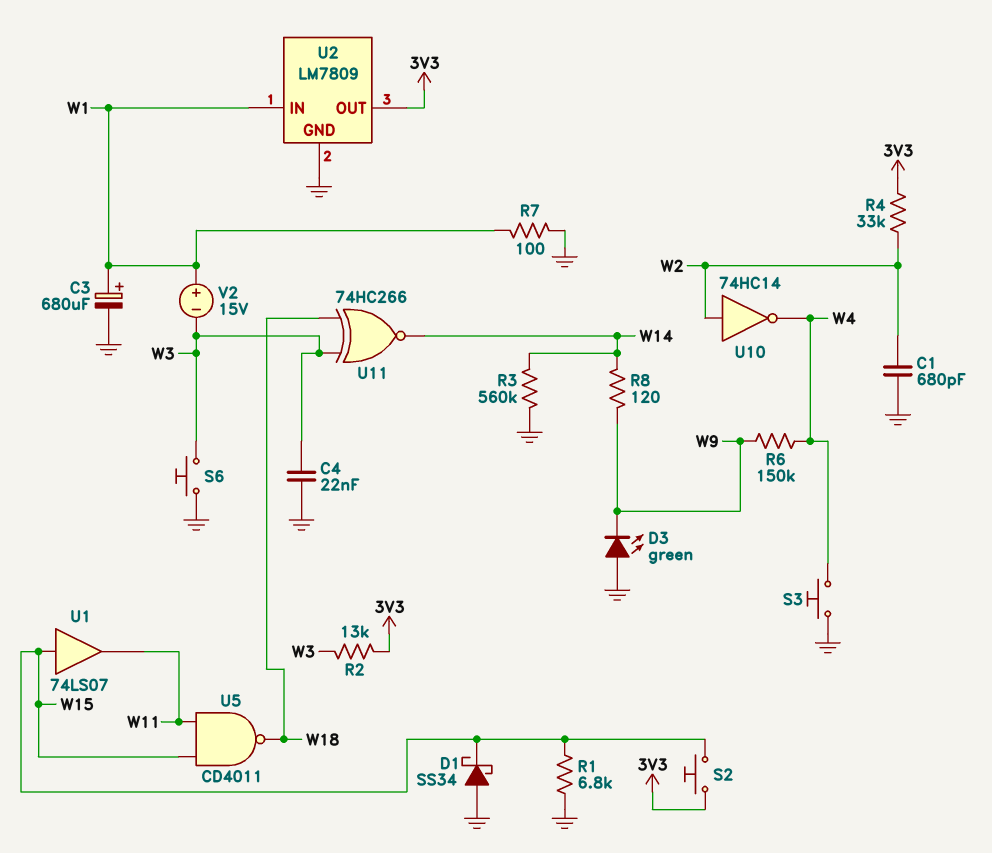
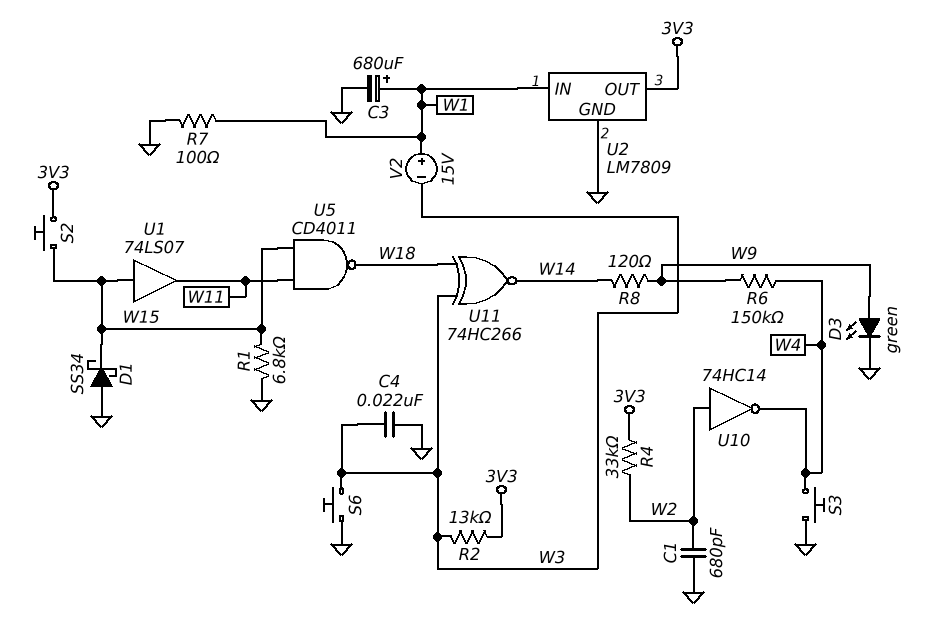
D3: LED green (A GND, K W9) -> LED green (A W9, K GND)
R3: 560k (GND, W14) -> none

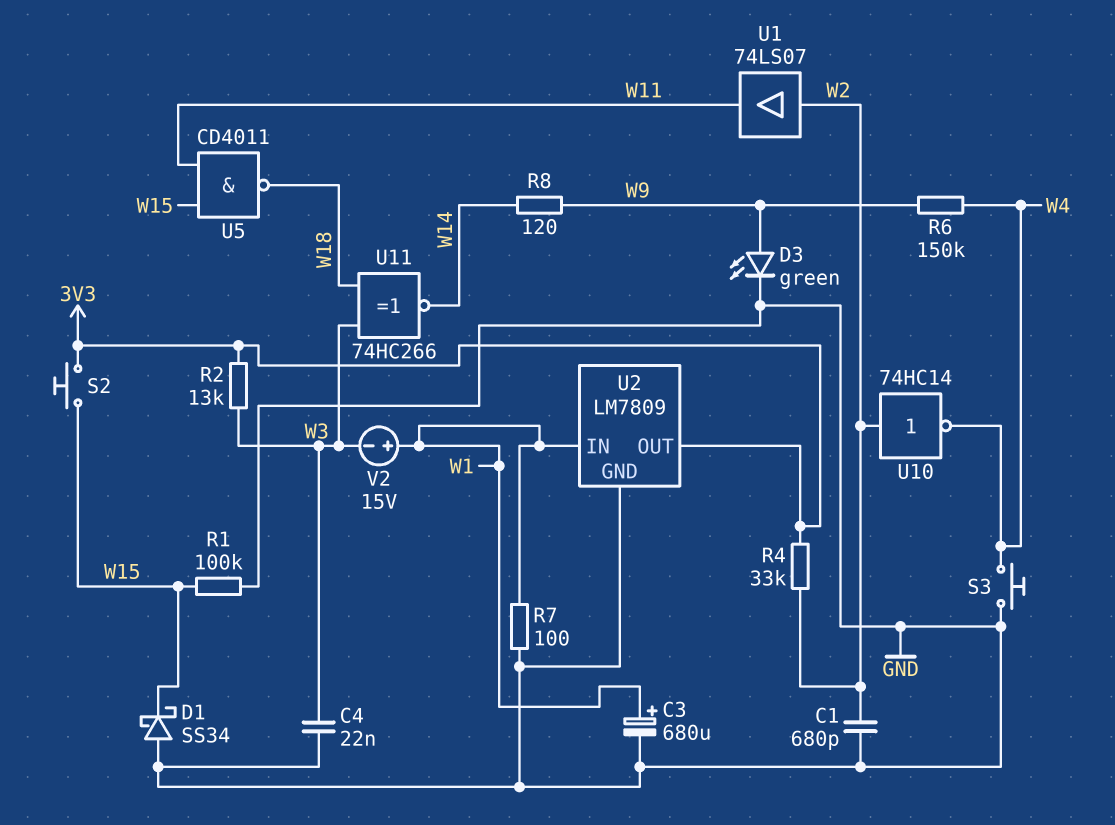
R1: 6.8k (GND, W15) -> 100k (GND, W15)
S6: button (GND, W3) -> none
U1: buffer 74LS07 (in W15, out W11) -> buffer 74LS07 (in W2, out W11)

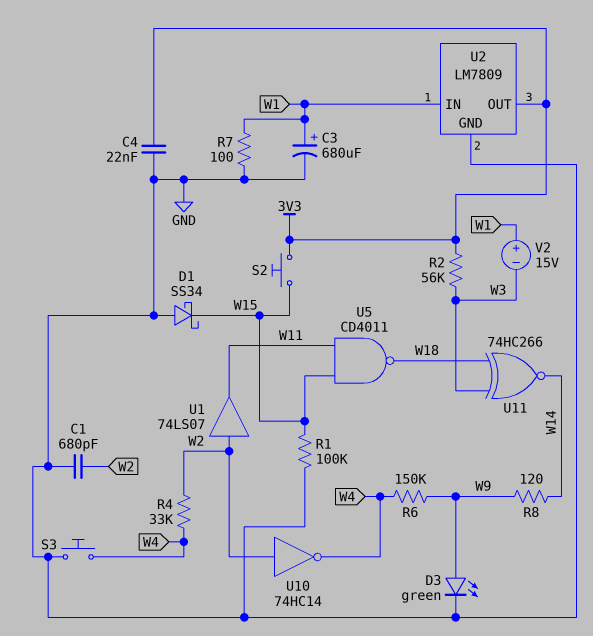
C4: 22nF (GND, W3) -> 22nF (3V3, GND)
R2: 13k (3V3, W3) -> 56k (3V3, W3)
R4: 33k (3V3, W2) -> 33k (W2, W4)

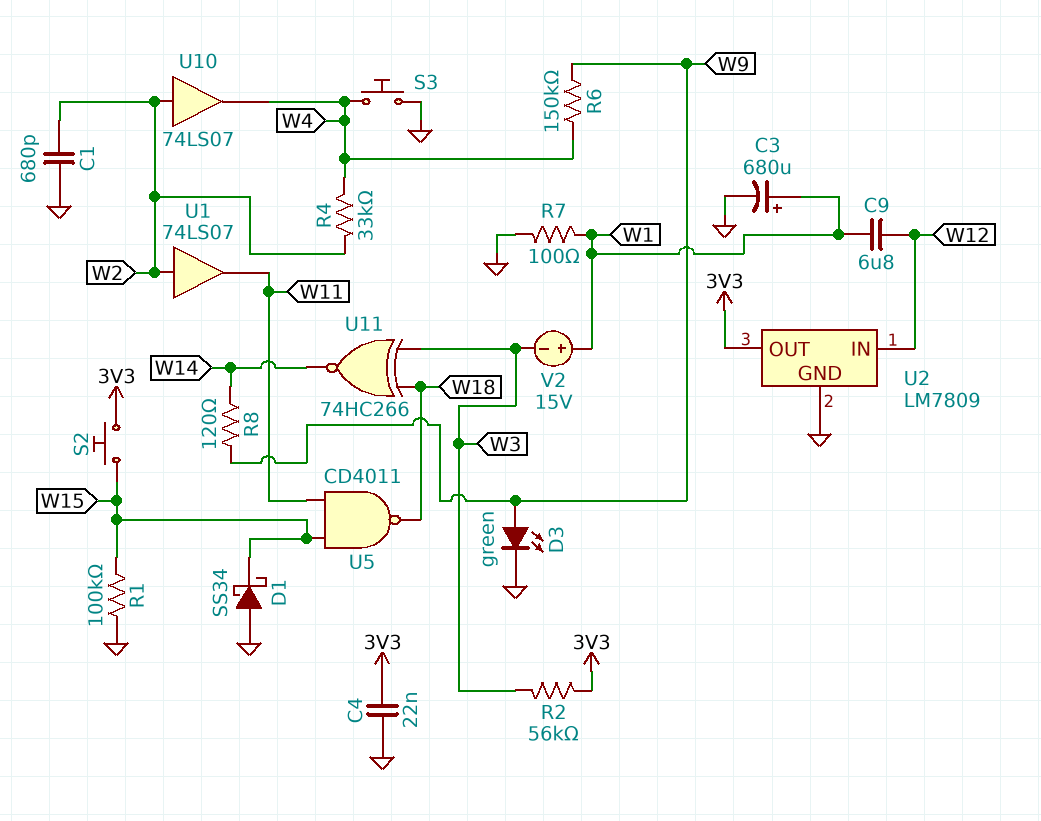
C9: none -> 6.8uF (W1, W12)
U2 pin IN: W1 -> W12
U10: NOT 74HC14 (in W2, out W4) -> buffer 74LS07 (in W2, out W4)

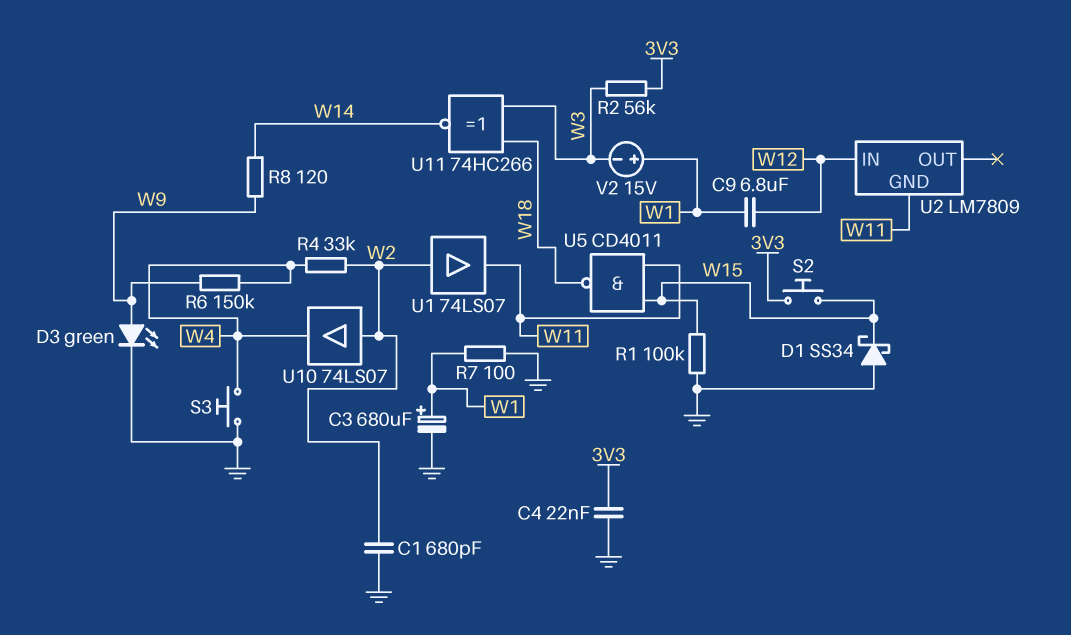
U2 pin GND: GND -> W11
U2 pin OUT: 3V3 -> none

